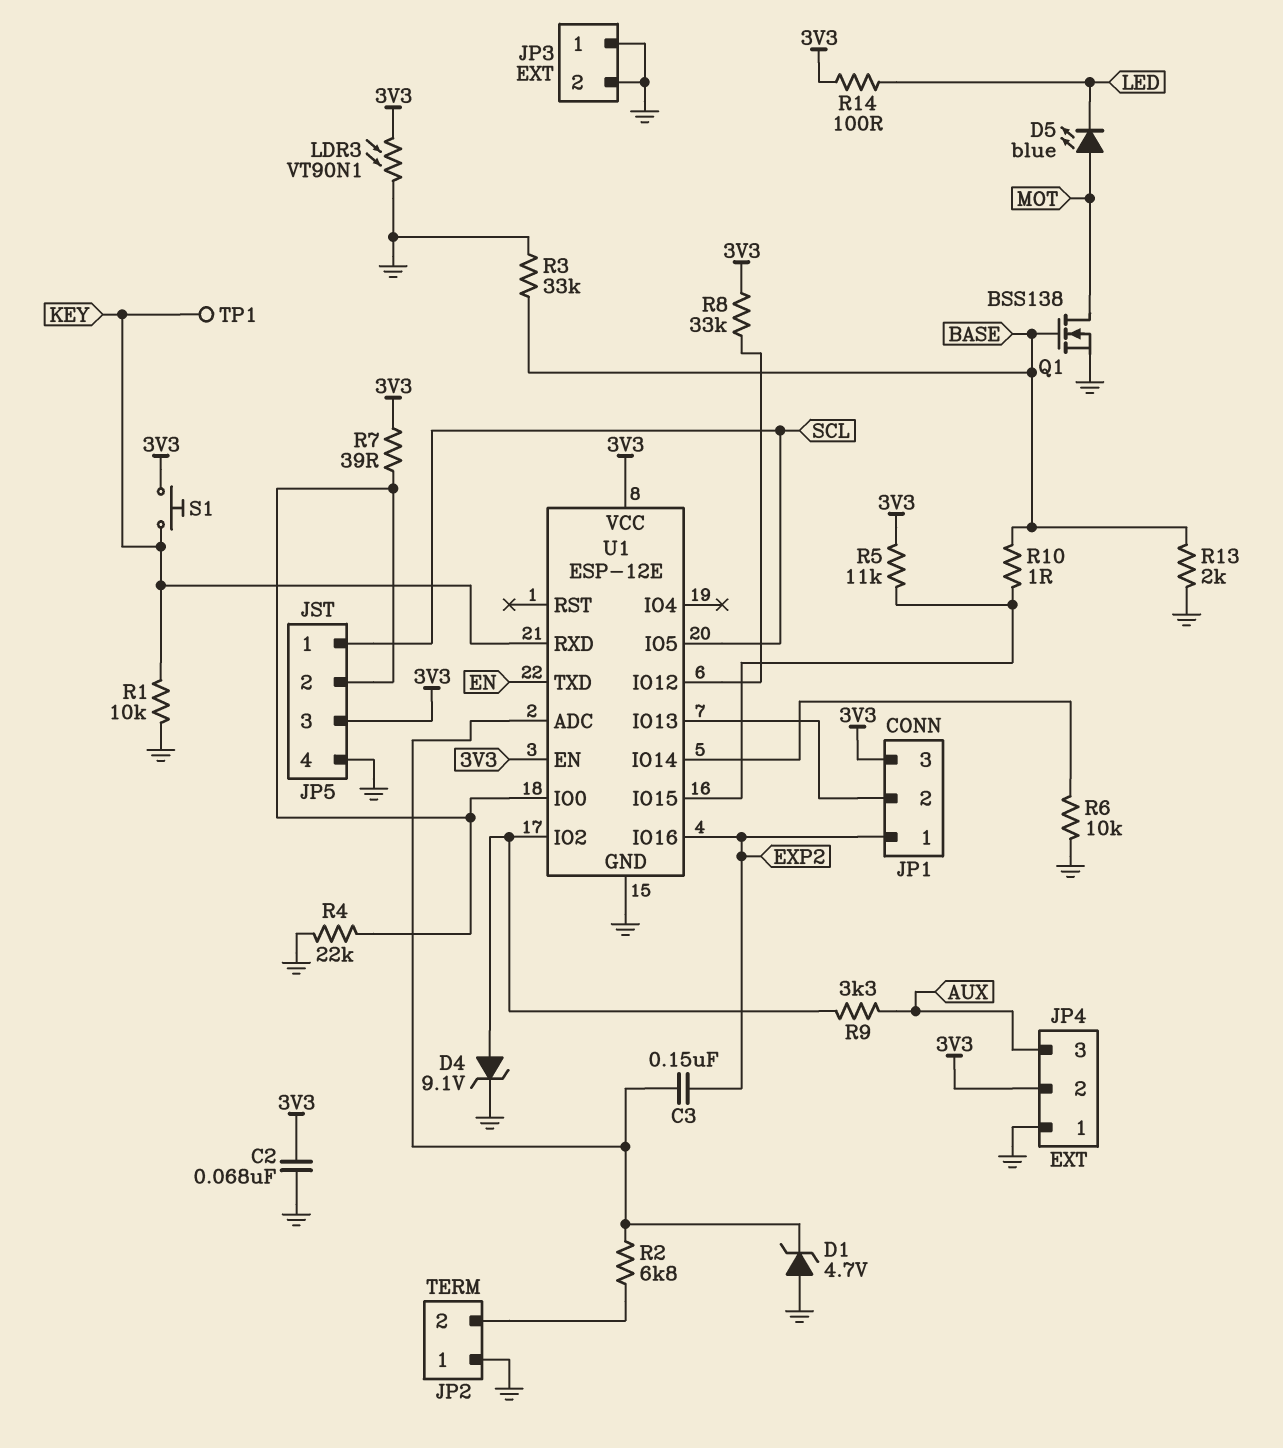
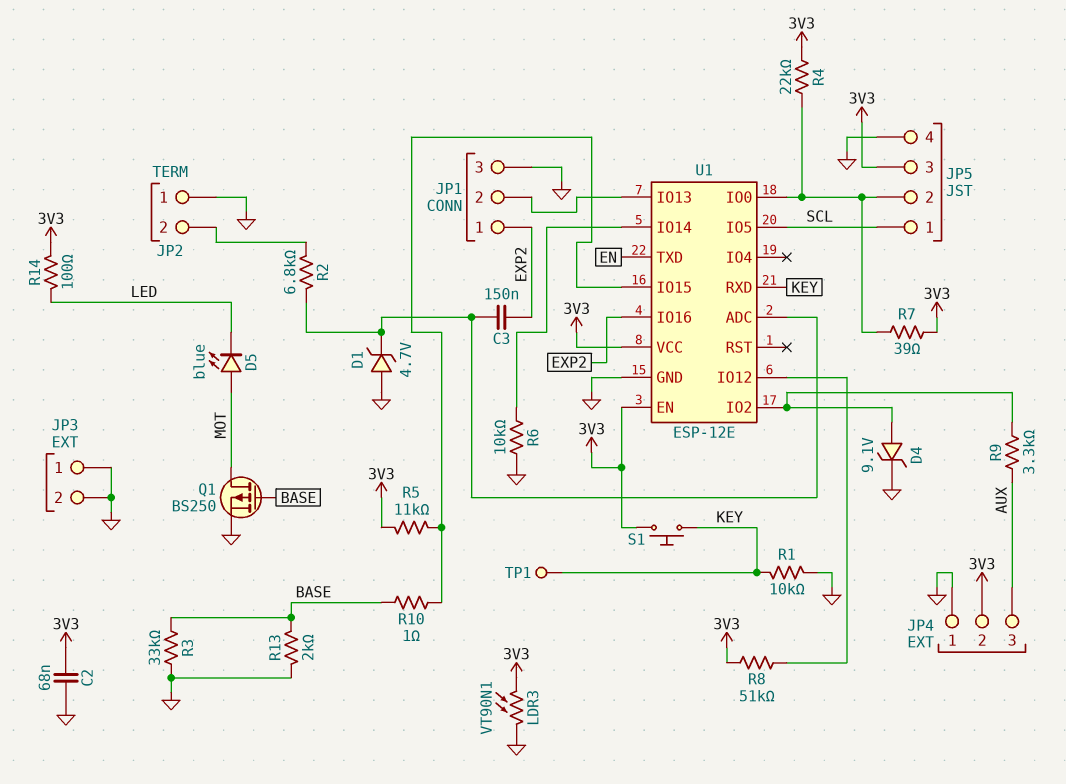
JP1 pin 3: 3V3 -> GND
Q1: NMOS BSS138 (G BASE, D MOT, S GND) -> PMOS BS250 (G BASE, D MOT, S GND)
R4: 22k (GND, JP5/2) -> 22k (3V3, JP5/2)
R8: 33k (3V3, U1/IO12) -> 51k (3V3, U1/IO12)

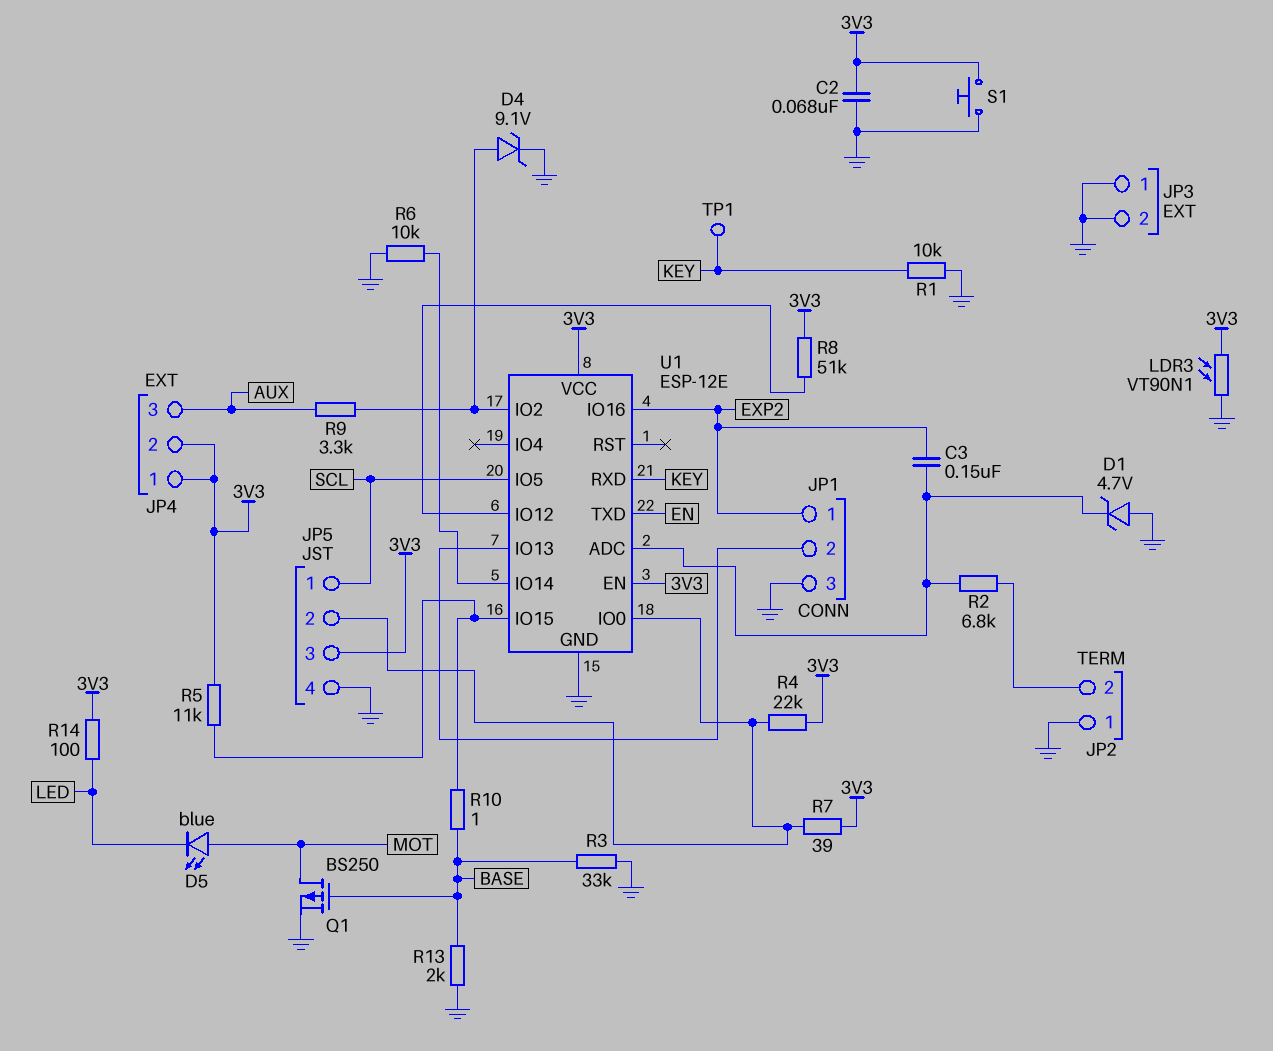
JP4 pin 1: GND -> 3V3
S1: button (3V3, KEY) -> button (3V3, GND)

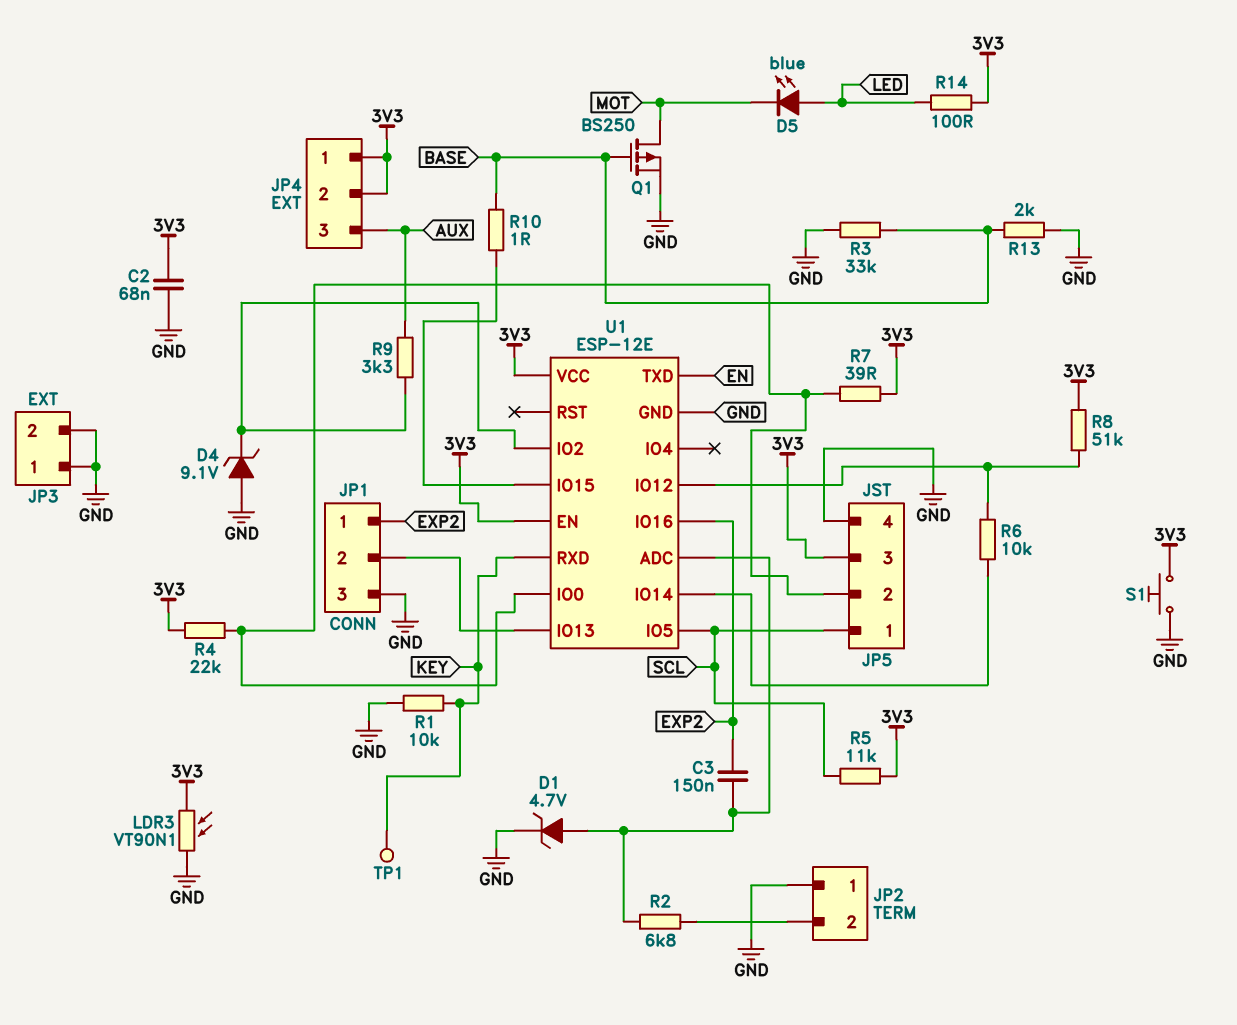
D1: zener 4.7V (A GND, K U1/ADC) -> zener 4.7V (A U1/ADC, K GND)
D4: zener 9.1V (A U1/IO2, K GND) -> zener 9.1V (A GND, K U1/IO2)
D5: LED blue (A MOT, K LED) -> LED blue (A LED, K MOT)
R5: 11k (3V3, U1/IO15) -> 11k (3V3, SCL)
R6: 10k (GND, U1/IO14) -> 10k (U1/IO12, U1/IO14)

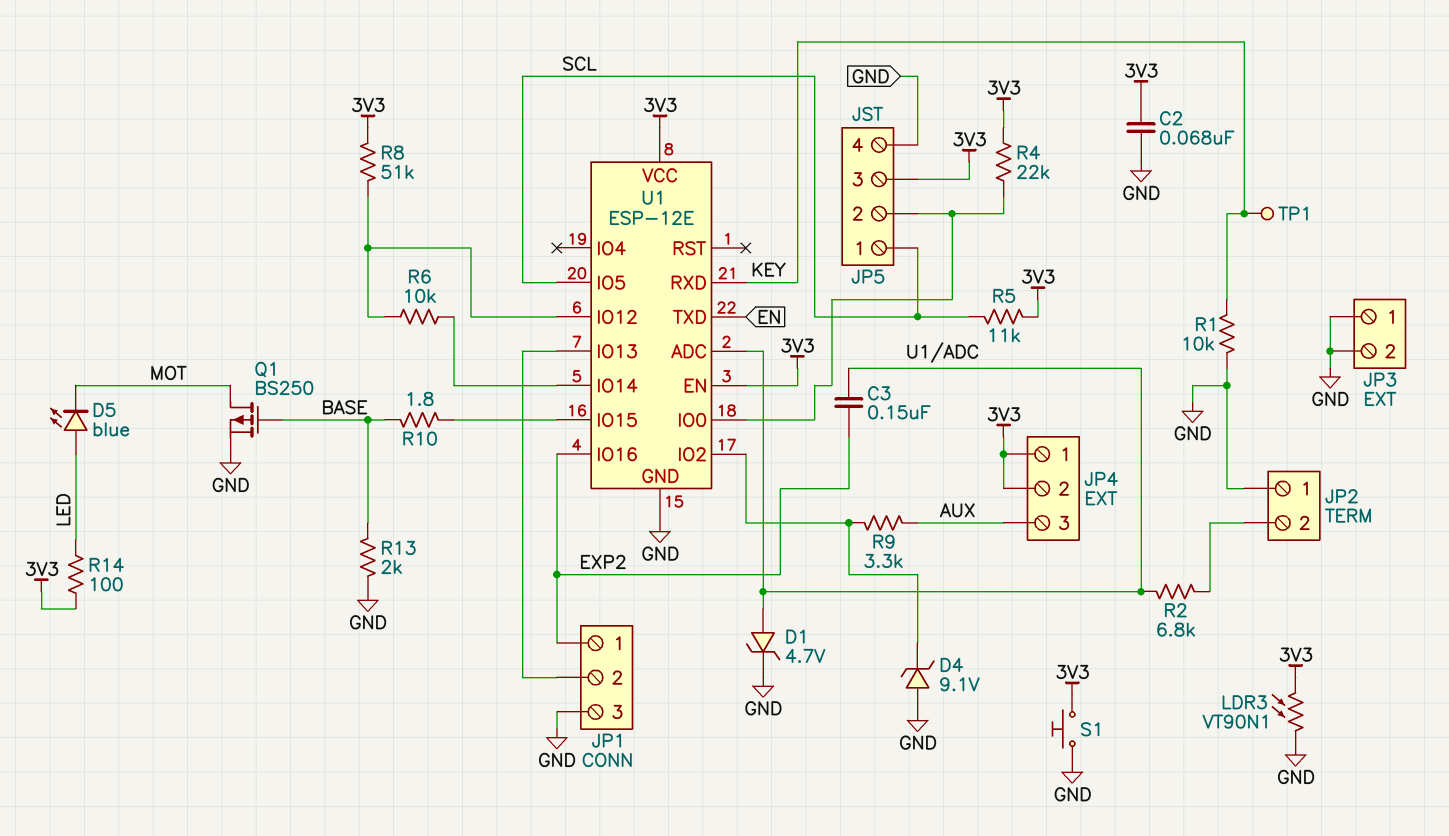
R3: 33k (BASE, GND) -> none
R7: 39 (3V3, JP5/2) -> none
R10: 1 (BASE, U1/IO15) -> 1.8 (BASE, U1/IO15)

